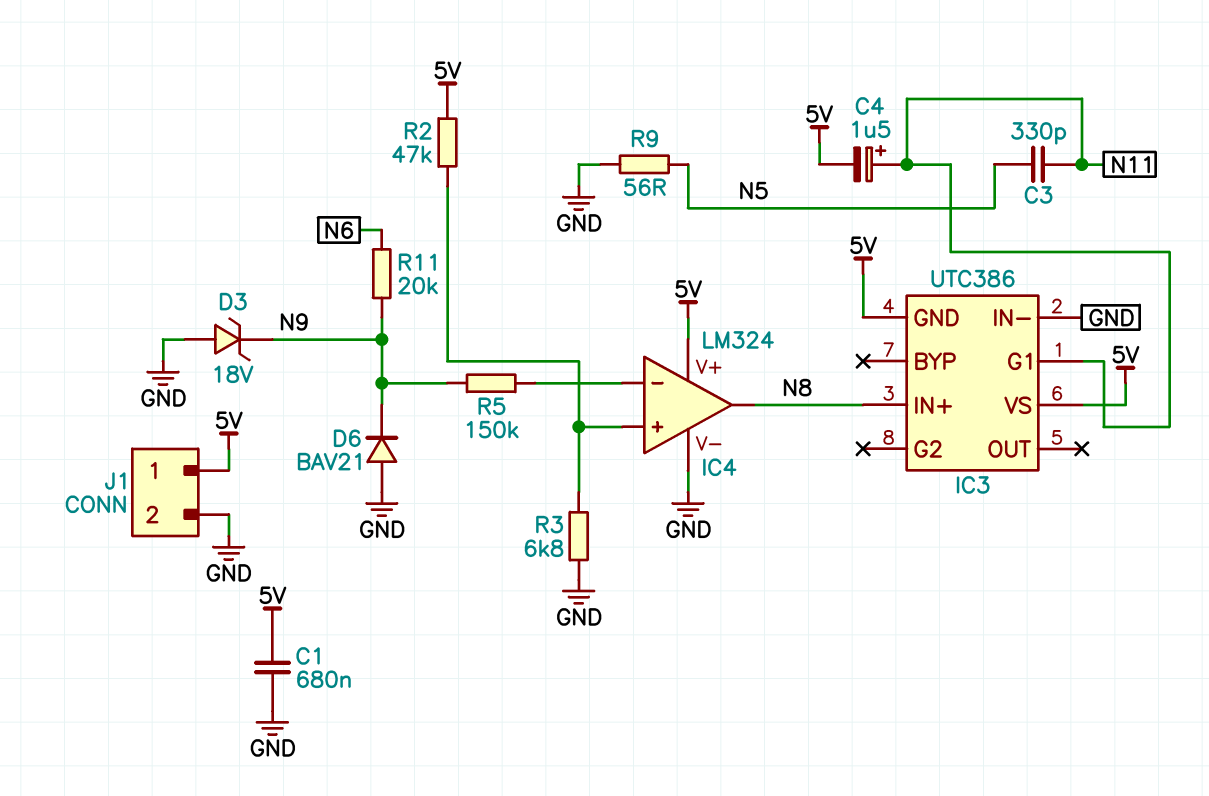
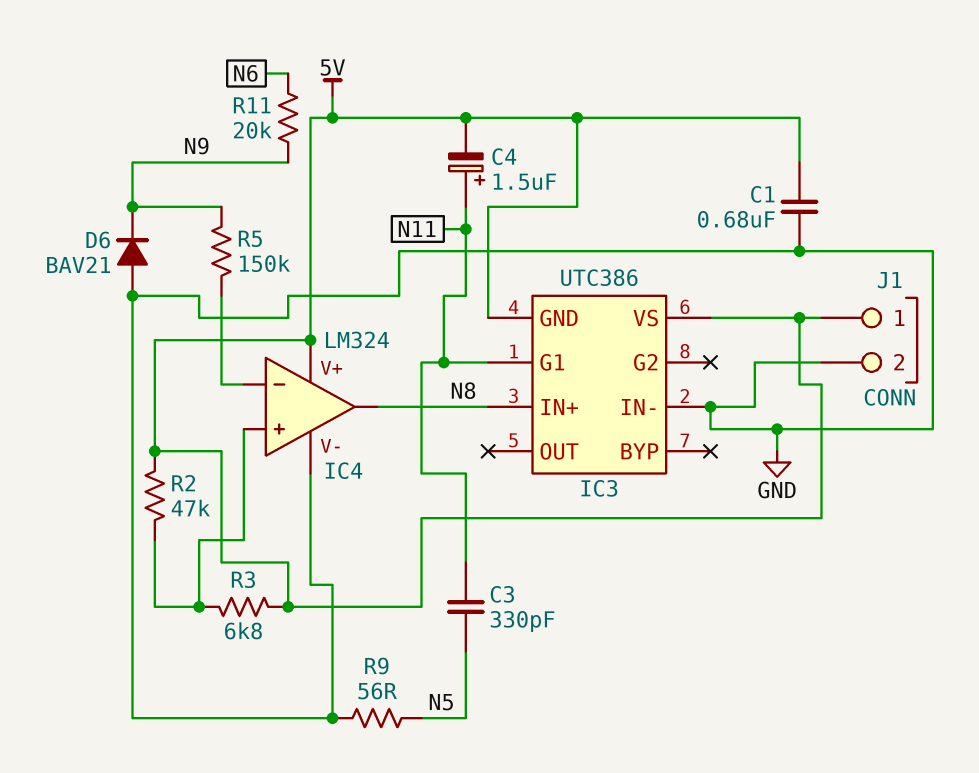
D3: zener 18V (A GND, K N9) -> none
R3: 6.8k (GND, IC4/in+) -> 6.8k (5V, IC4/in+)

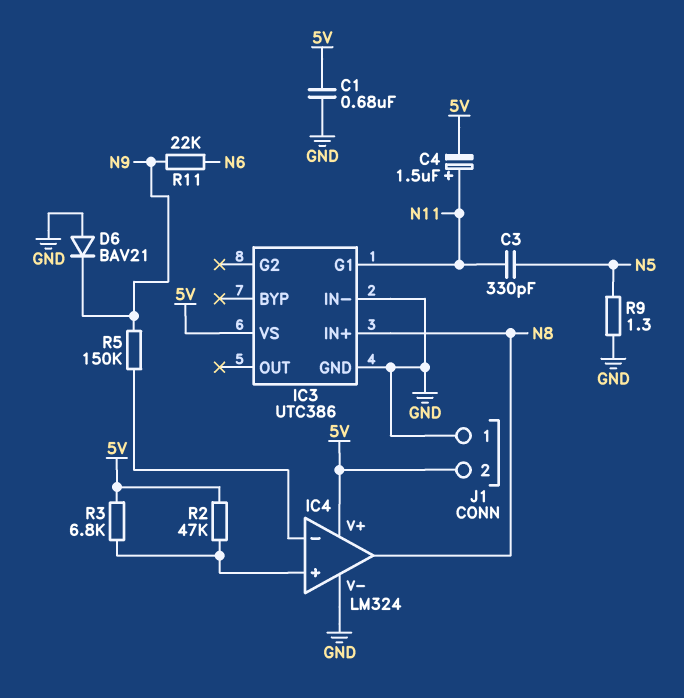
IC3 pin GND: 5V -> GND
J1 pin 1: 5V -> GND
J1 pin 2: GND -> 5V
R9: 56 (GND, N5) -> 1.3 (GND, N5)
R11: 20k (N6, N9) -> 22k (N6, N9)

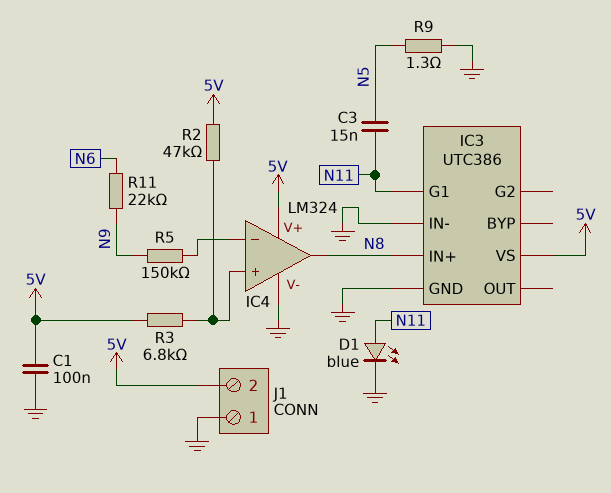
C1: 680nF (5V, GND) -> 100nF (5V, GND)
C3: 330pF (N5, N11) -> 15nF (N5, N11)
C4: 1.5uF (plus N11, minus 5V) -> none
D1: none -> LED blue (A N11, K GND)
D6: diode BAV21 (A GND, K N9) -> none

